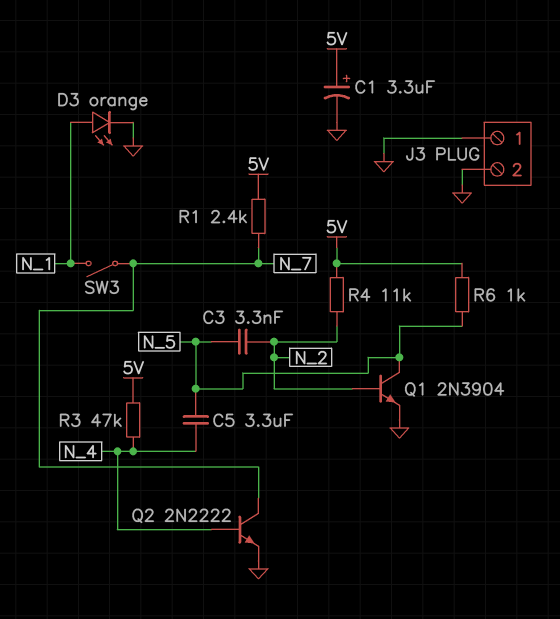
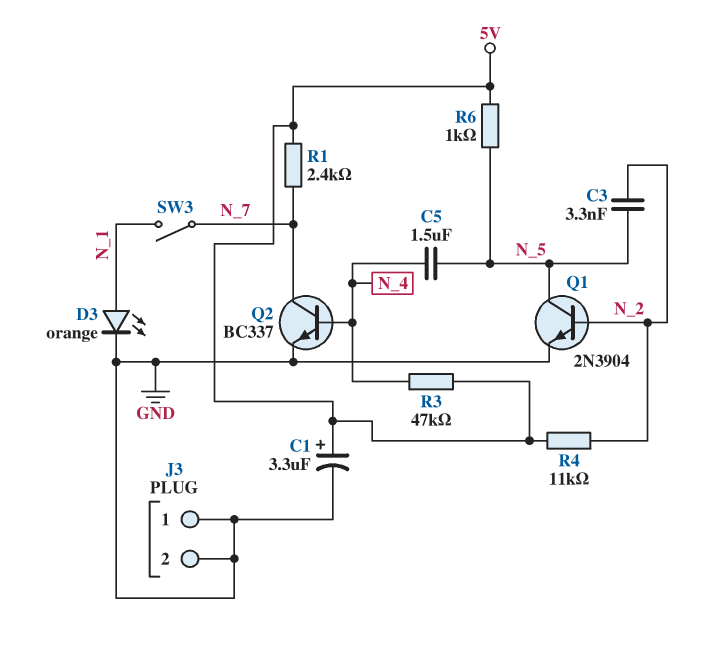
C5: 3.3uF (N_4, N_5) -> 1.5uF (N_4, N_5)
Q2: NPN 2N2222 (B N_4, C N_7, E GND) -> NPN BC337 (B N_4, C N_7, E GND)

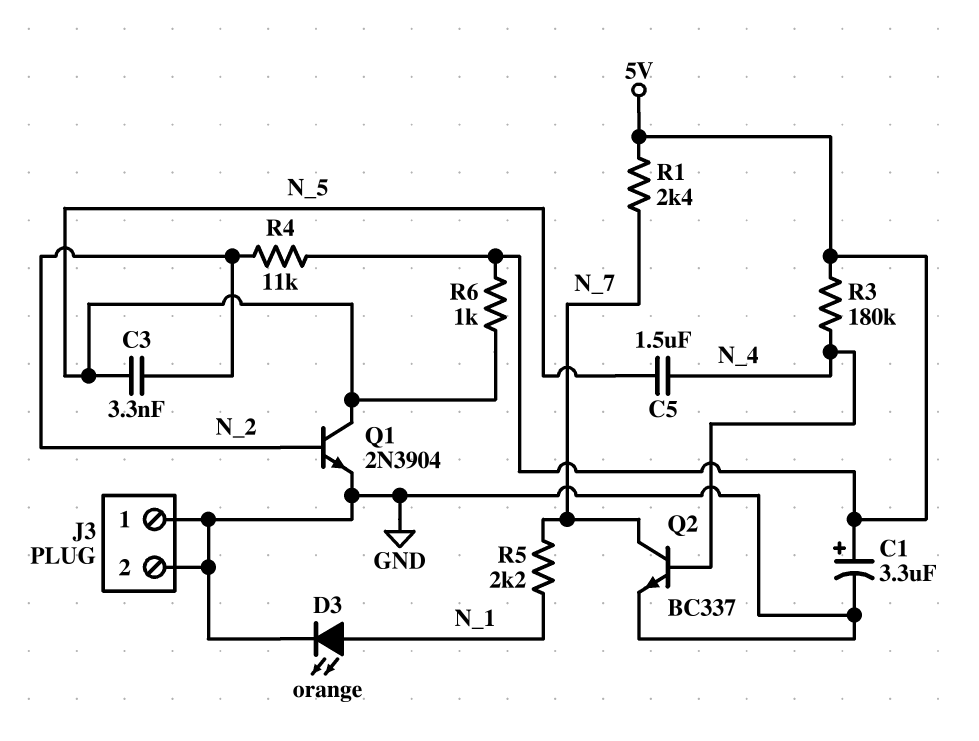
R3: 47k (5V, N_4) -> 180k (5V, N_4)
R5: none -> 2.2k (N_1, N_7)
SW3: switch (N_1, N_7) -> none

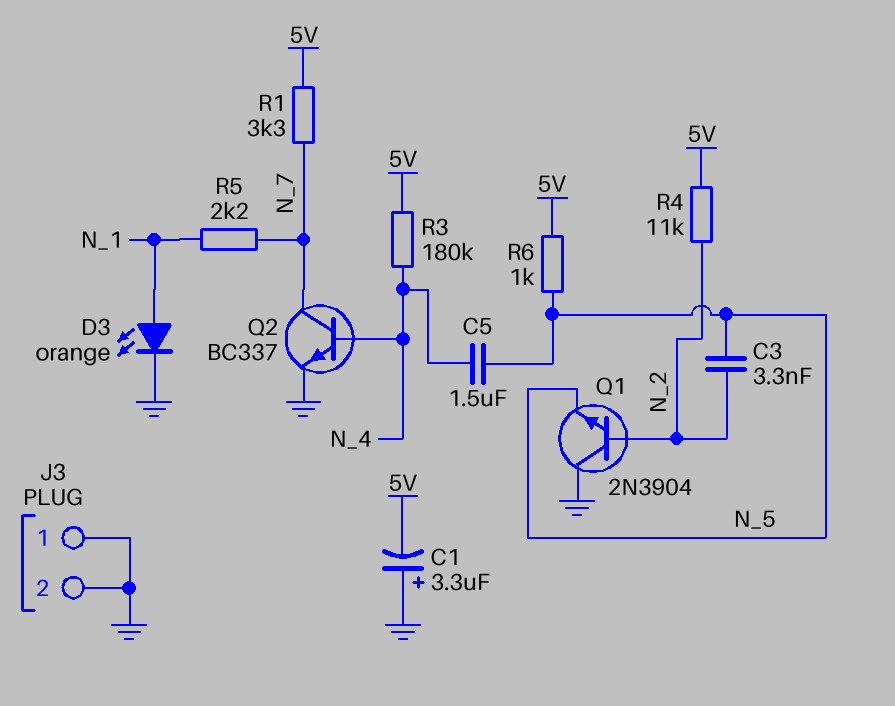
C1: 3.3uF (plus 5V, minus GND) -> 3.3uF (plus GND, minus 5V)
Q1: NPN 2N3904 (B N_2, C N_5, E GND) -> NPN 2N3904 (B N_2, C GND, E N_5)
R1: 2.4k (5V, N_7) -> 3.3k (5V, N_7)

